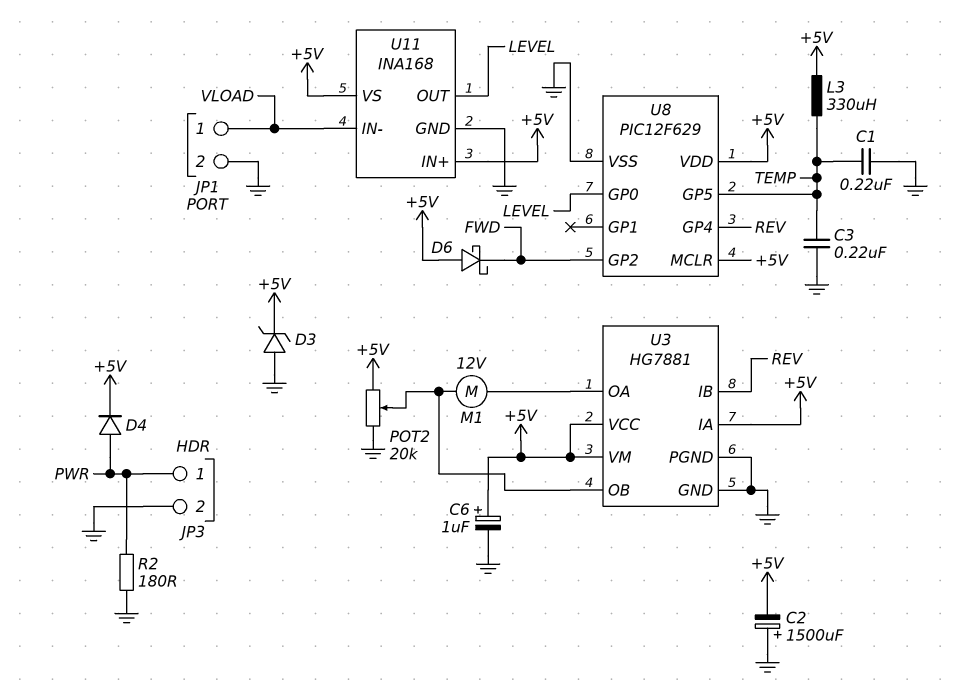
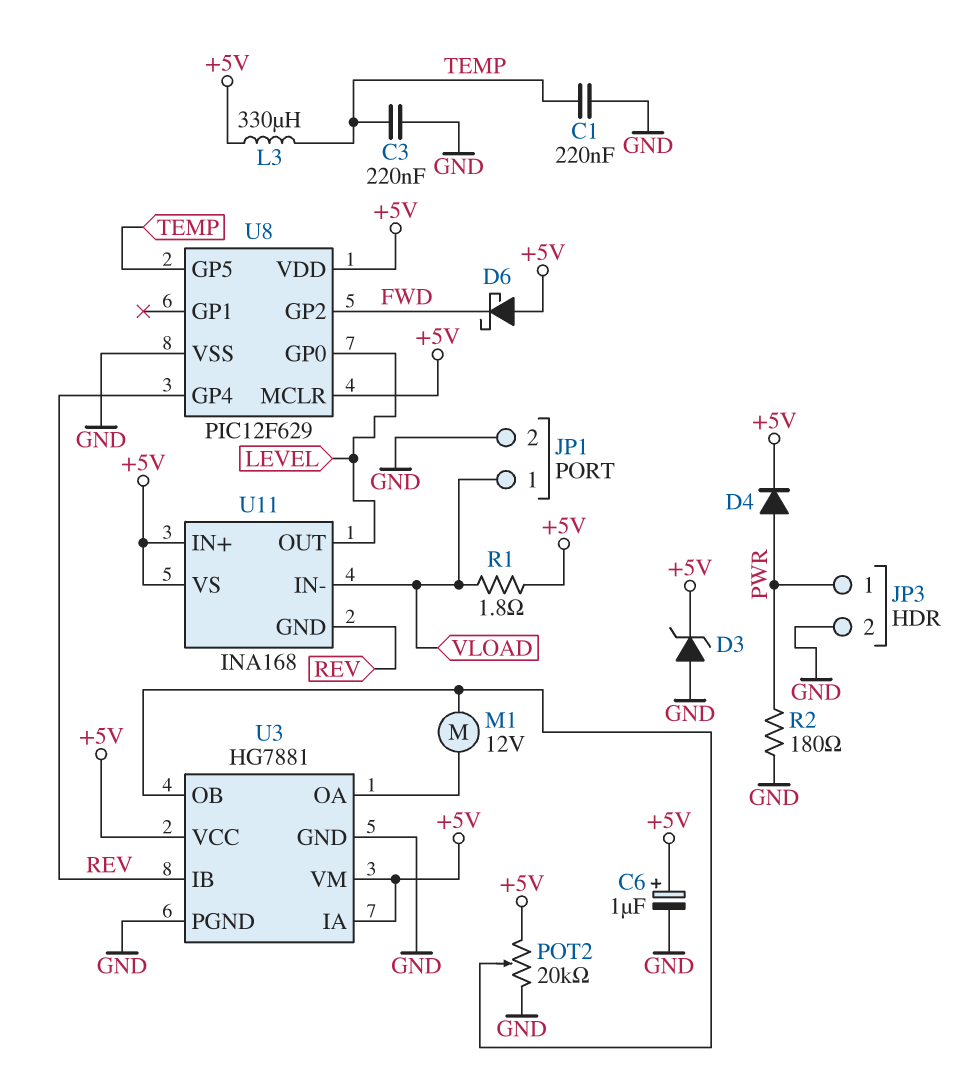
C2: 1500uF (plus GND, minus +5V) -> none
R1: none -> 1.8 (+5V, VLOAD)
U11 pin GND: GND -> REV

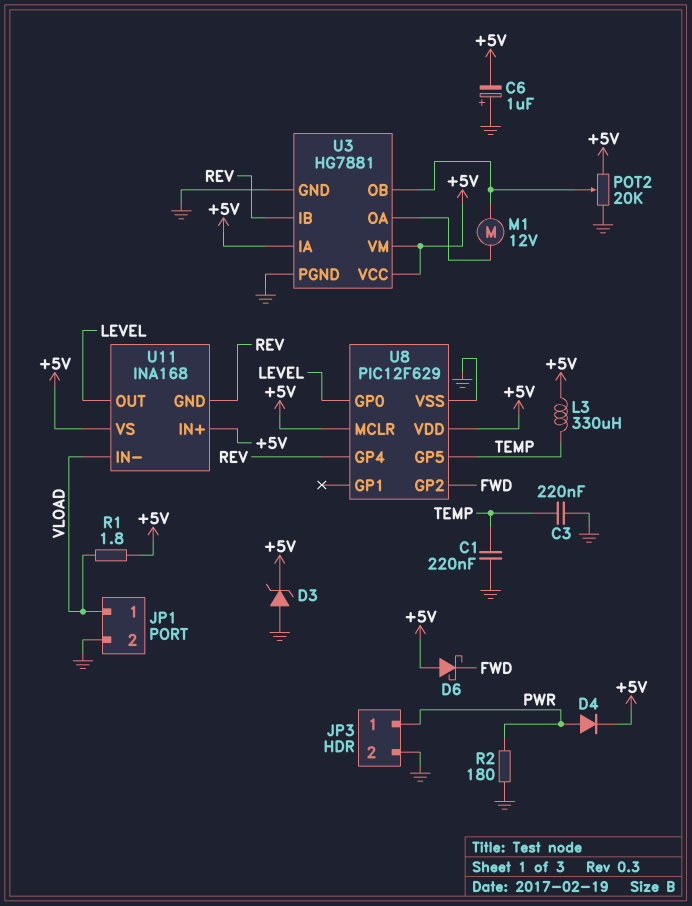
C6: 1uF (plus +5V, minus GND) -> 1uF (plus GND, minus +5V)

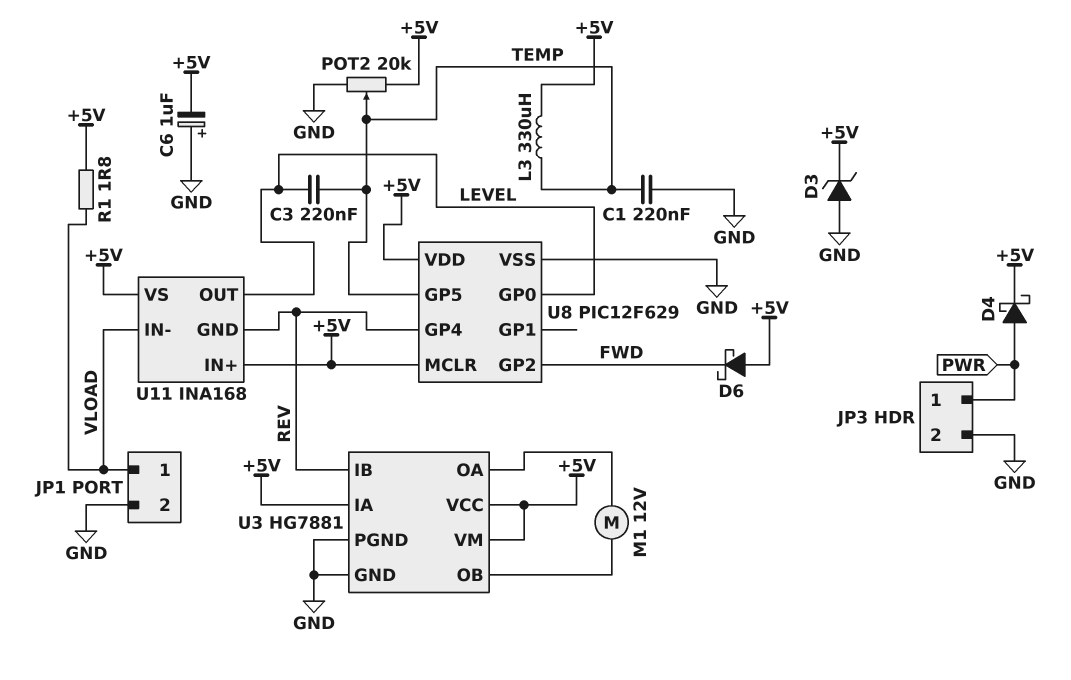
C3: 220nF (GND, TEMP) -> 220nF (LEVEL, TEMP)
D4: diode (A PWR, K +5V) -> schottky (A PWR, K +5V)
POT2: 20k (+5V, GND, wiper U3/OB) -> 20k (+5V, GND, wiper TEMP)
R2: 180 (GND, PWR) -> none

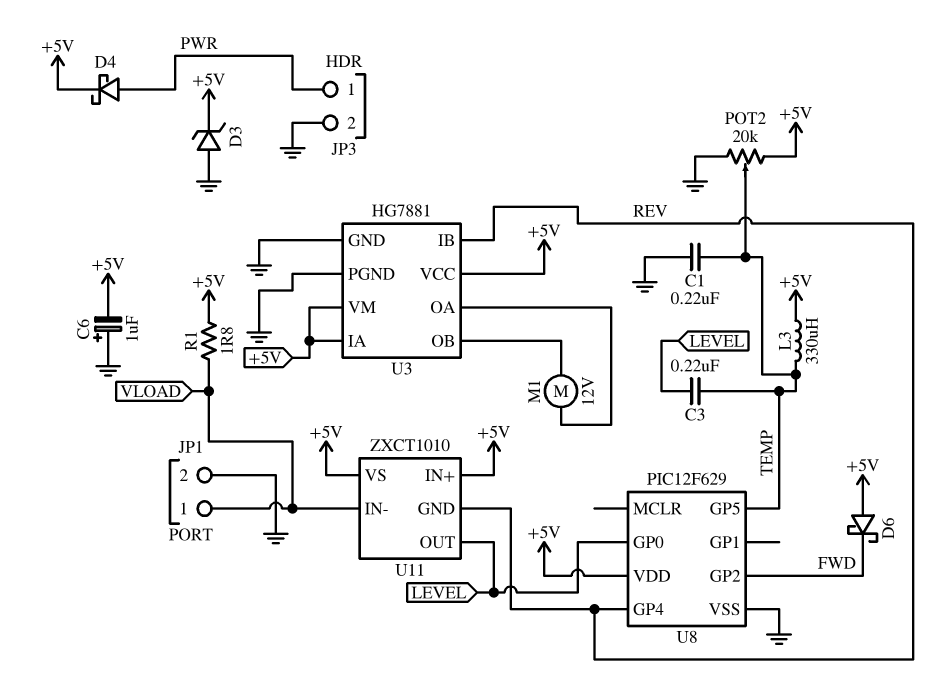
U8 pin MCLR: +5V -> none
U11: INA168 -> ZXCT1010

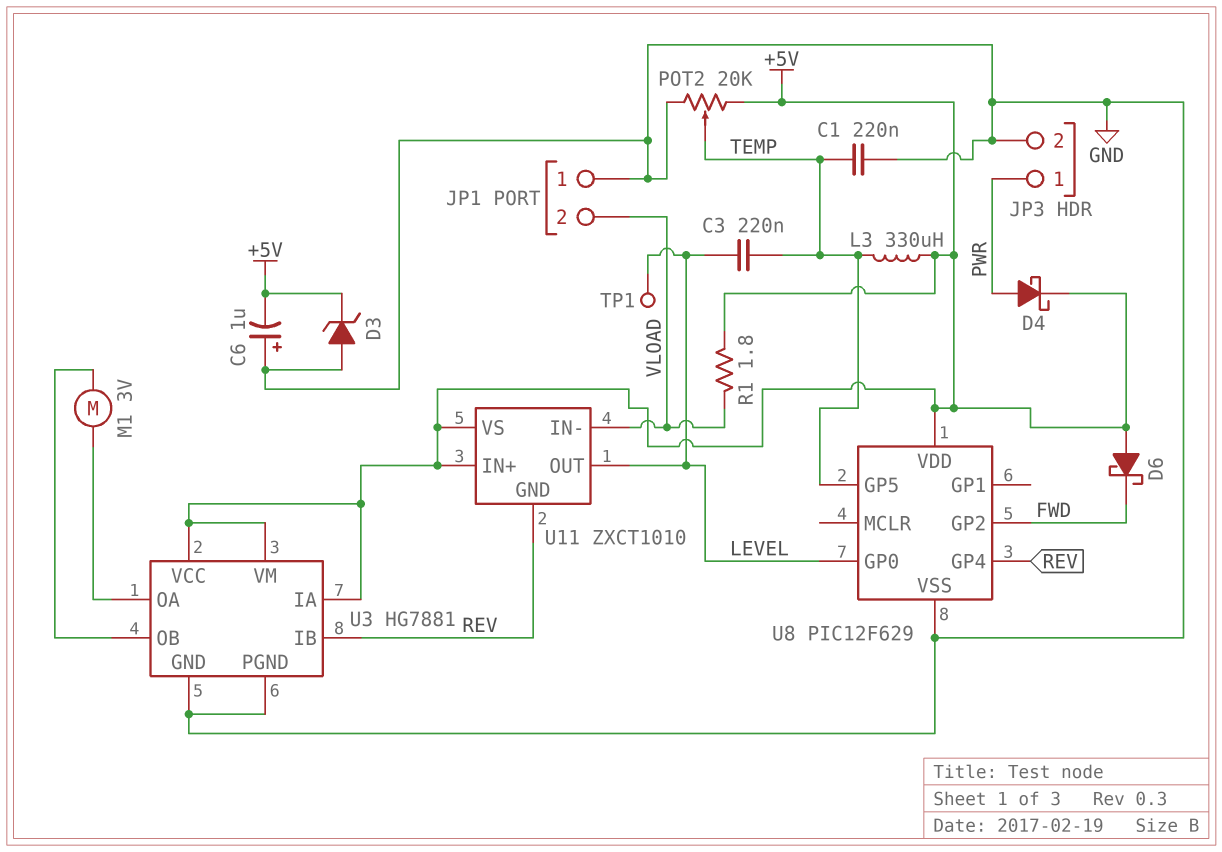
JP1 pin 1: VLOAD -> GND
JP1 pin 2: GND -> VLOAD
M1: motor 12V (U3/OA, U3/OB) -> motor 3V (U3/OA, U3/OB)
TP1: none -> test point (LEVEL)

